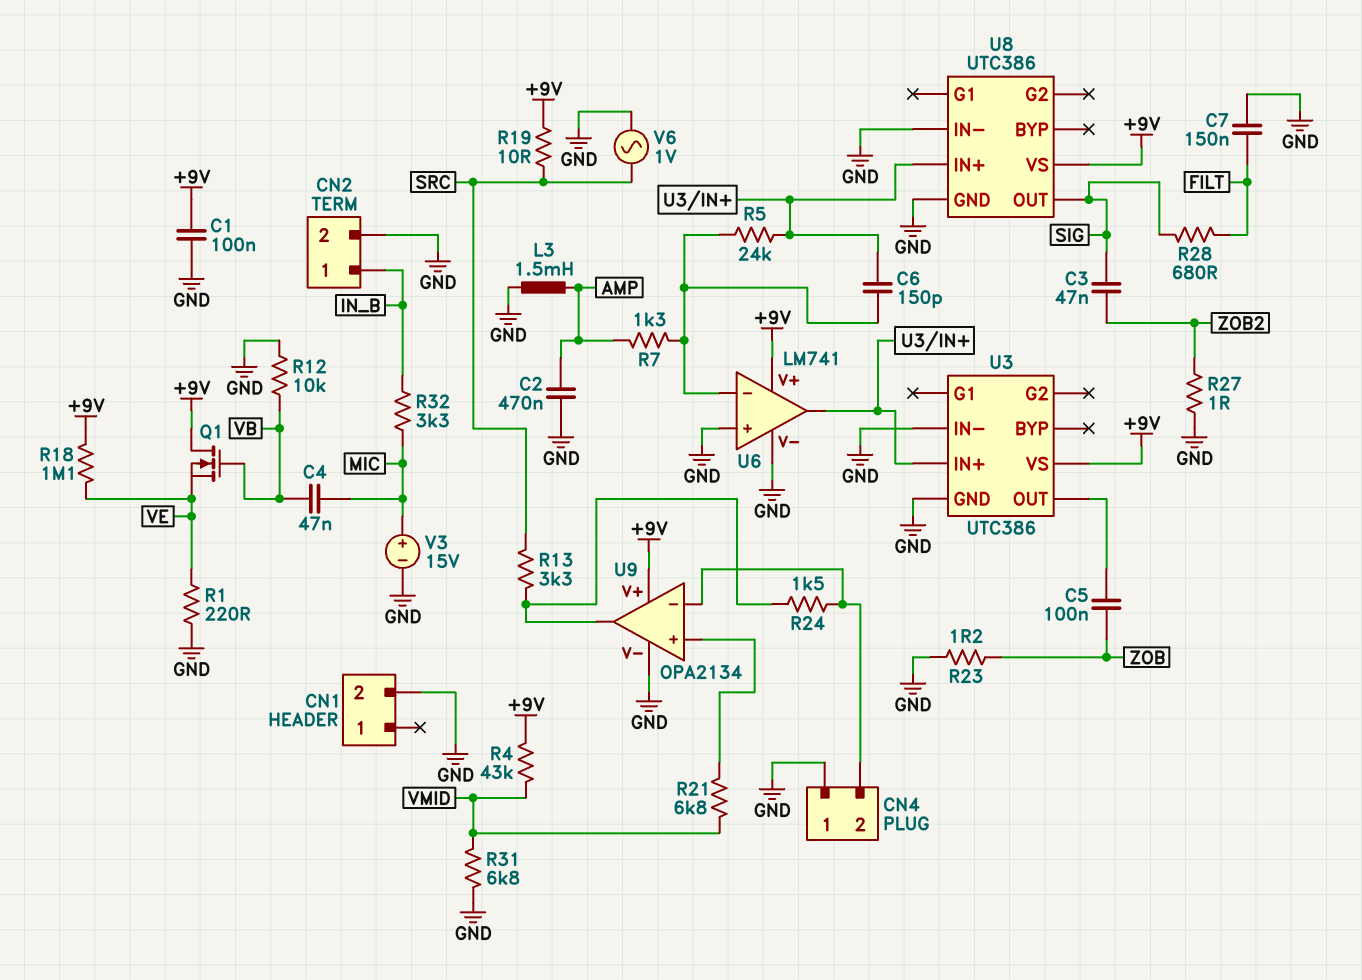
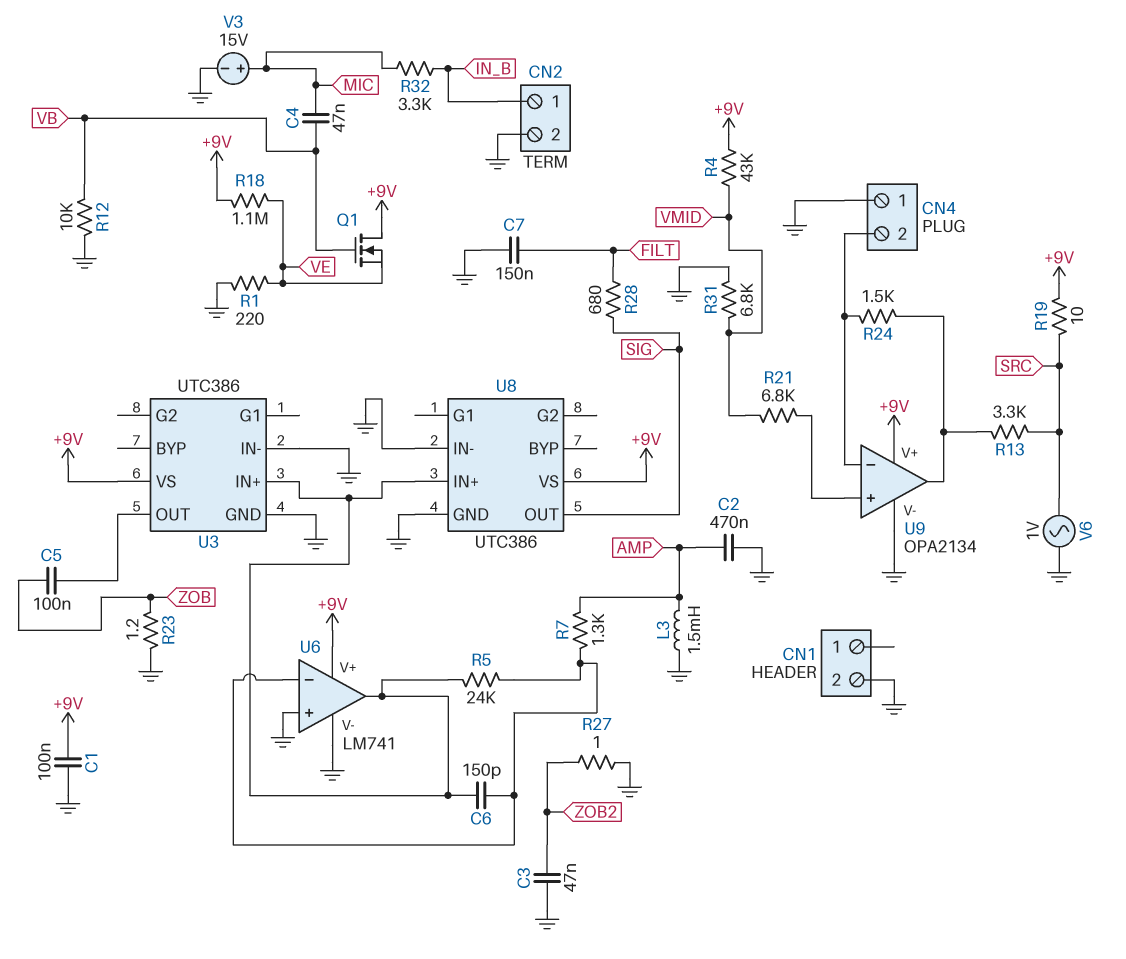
C3: 47nF (SIG, ZOB2) -> 47nF (GND, ZOB2)

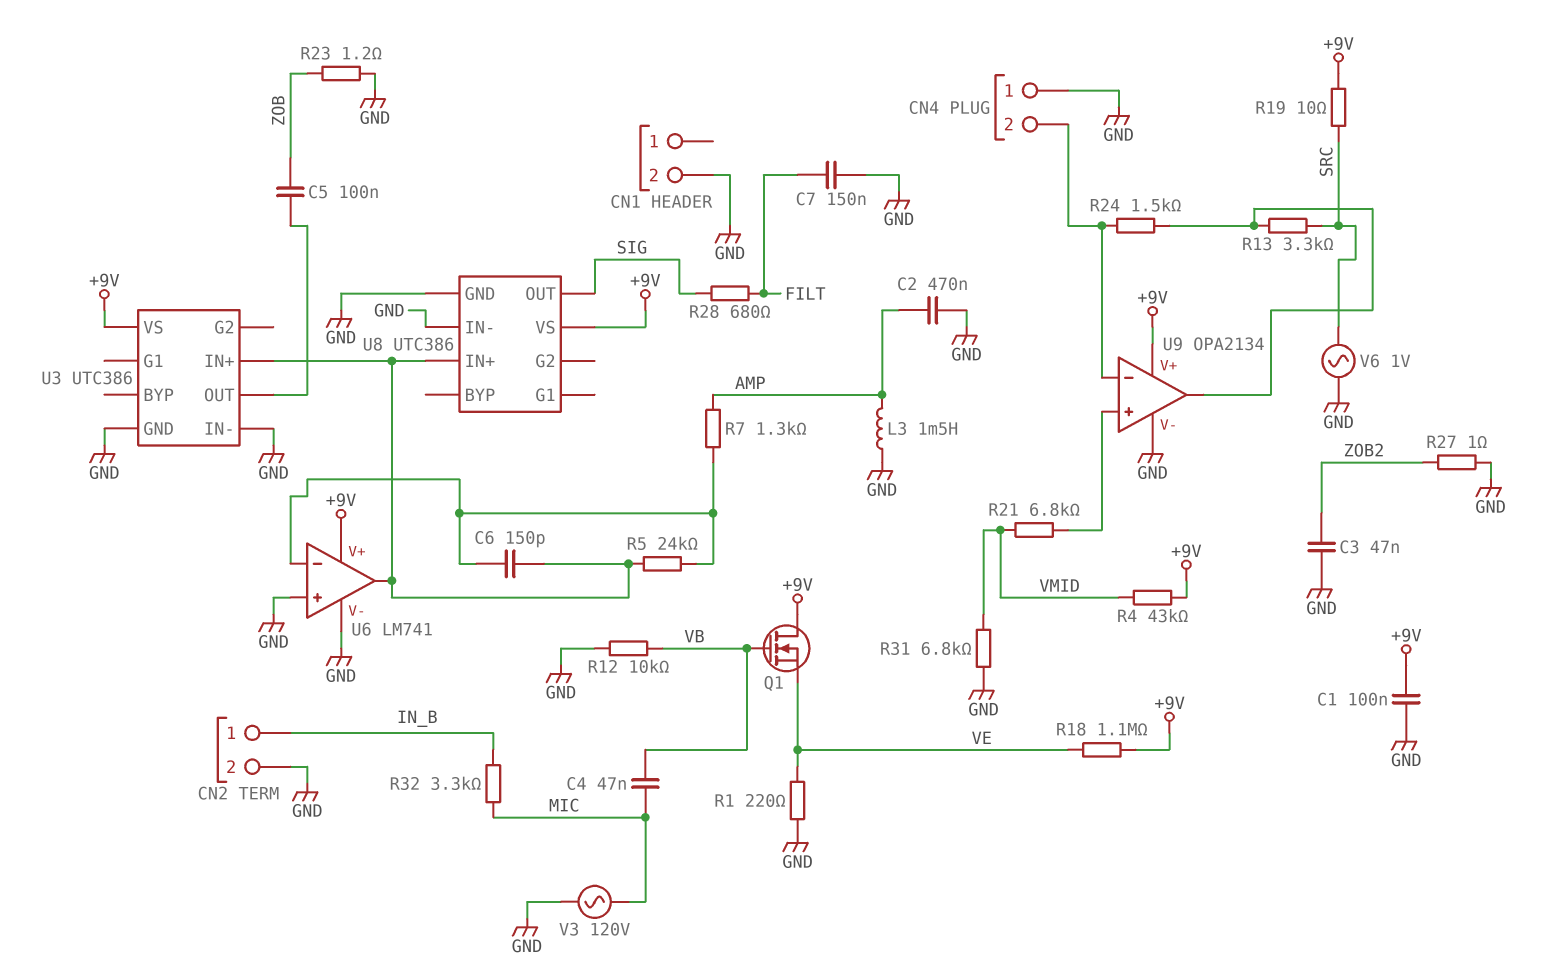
V3: 15V (plus MIC, minus GND) -> AC 120V (GND, MIC)

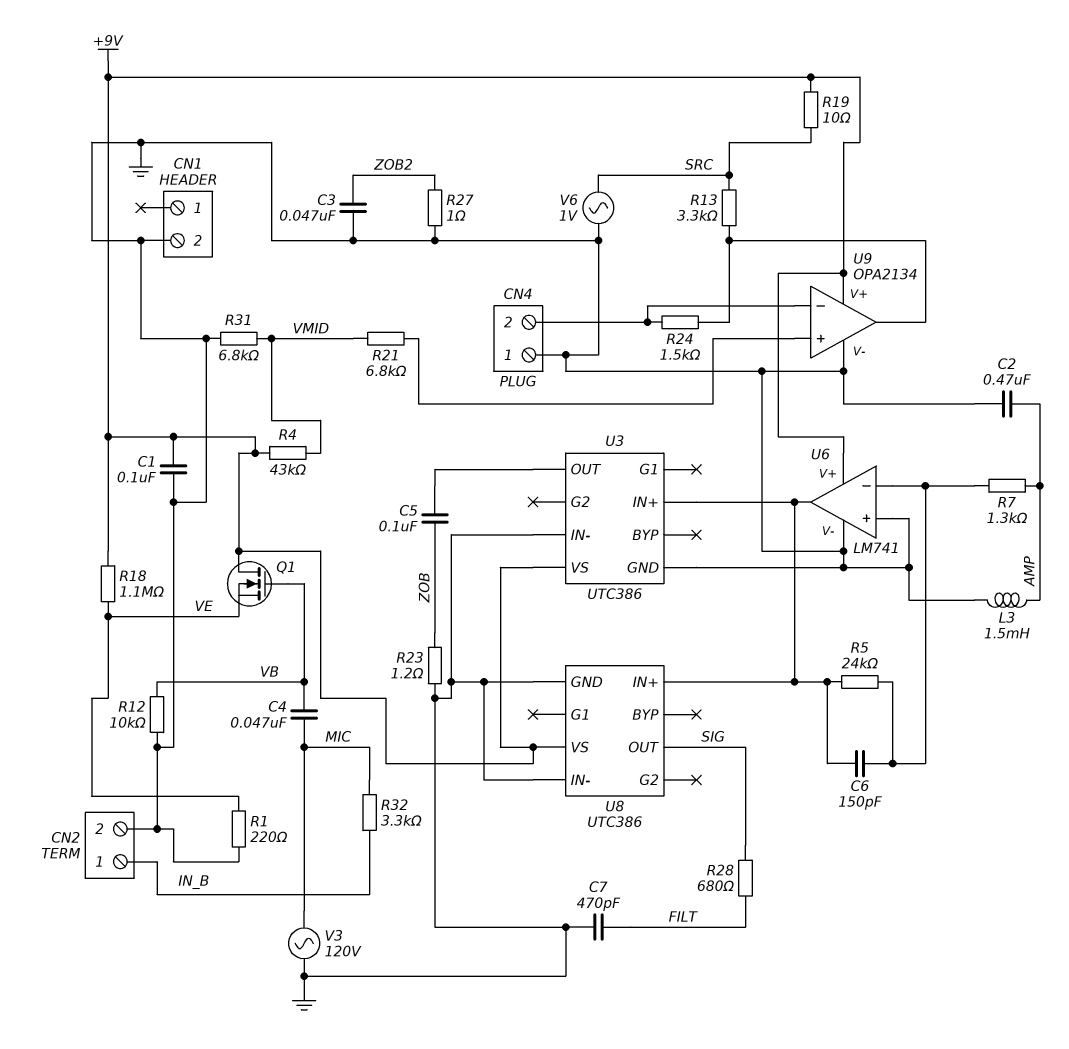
C7: 150nF (FILT, GND) -> 470pF (FILT, GND)

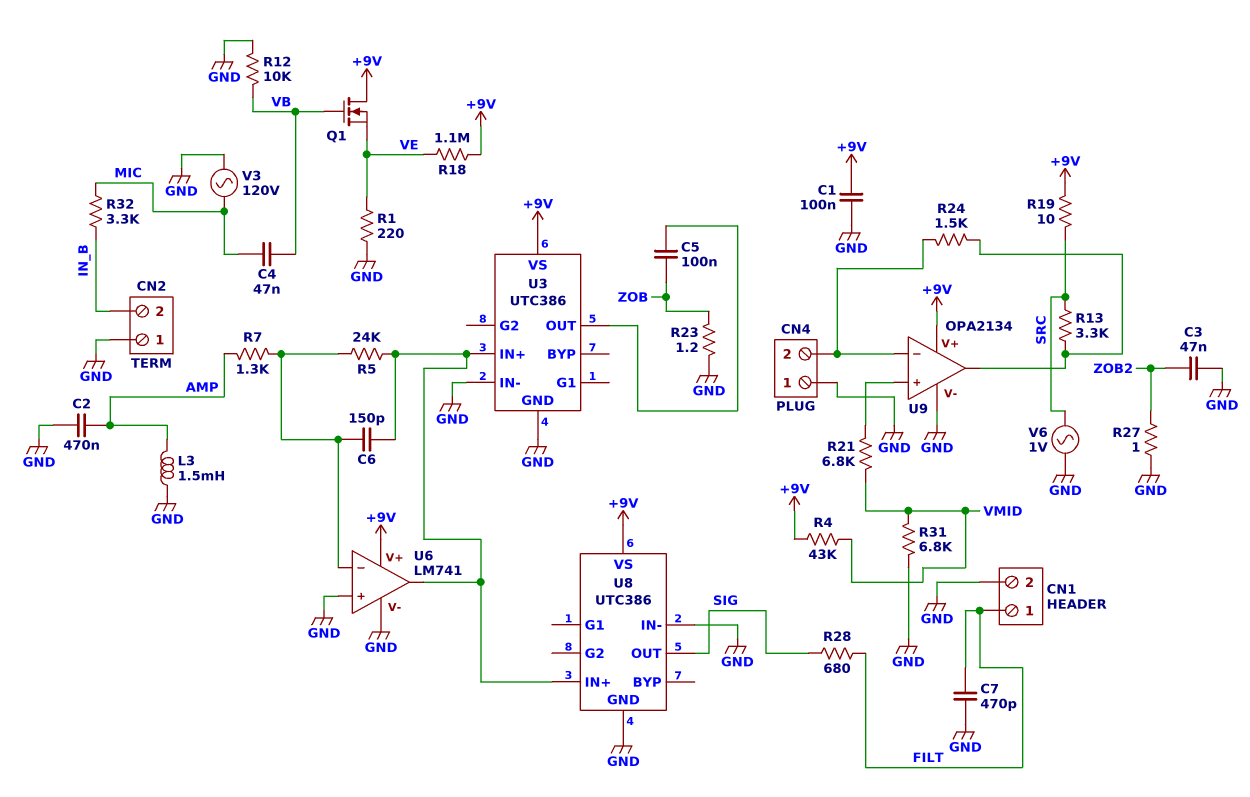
CN1 pin 1: none -> FILT
CN2 pin 1: IN_B -> GND
CN2 pin 2: GND -> IN_B

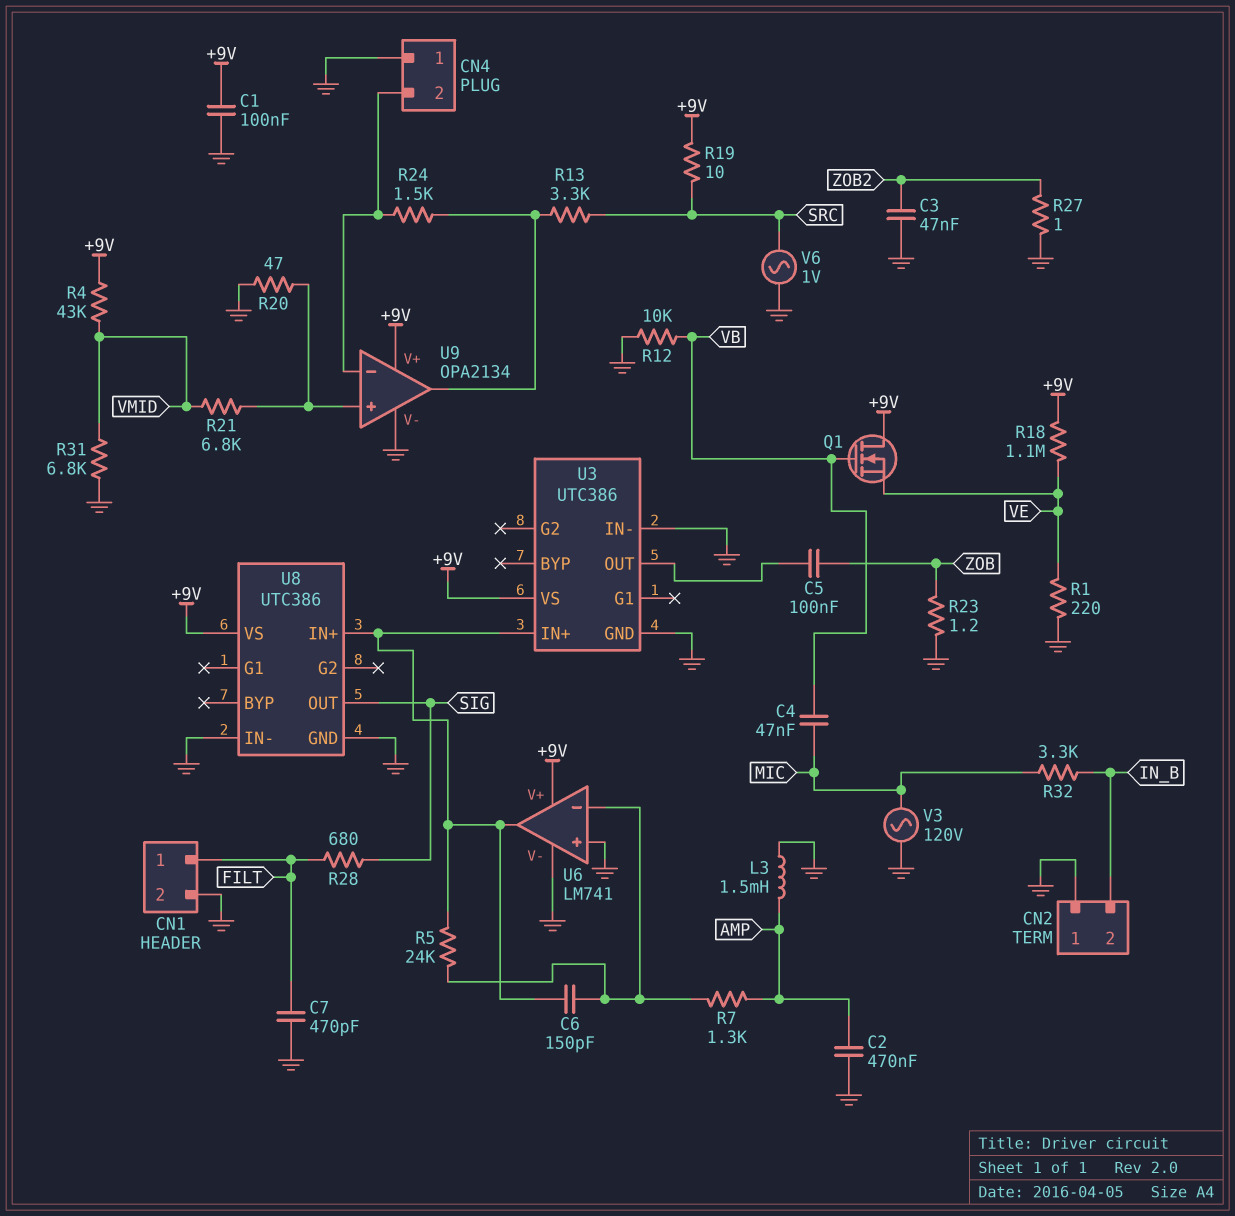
R20: none -> 47 (GND, U9/in+)

